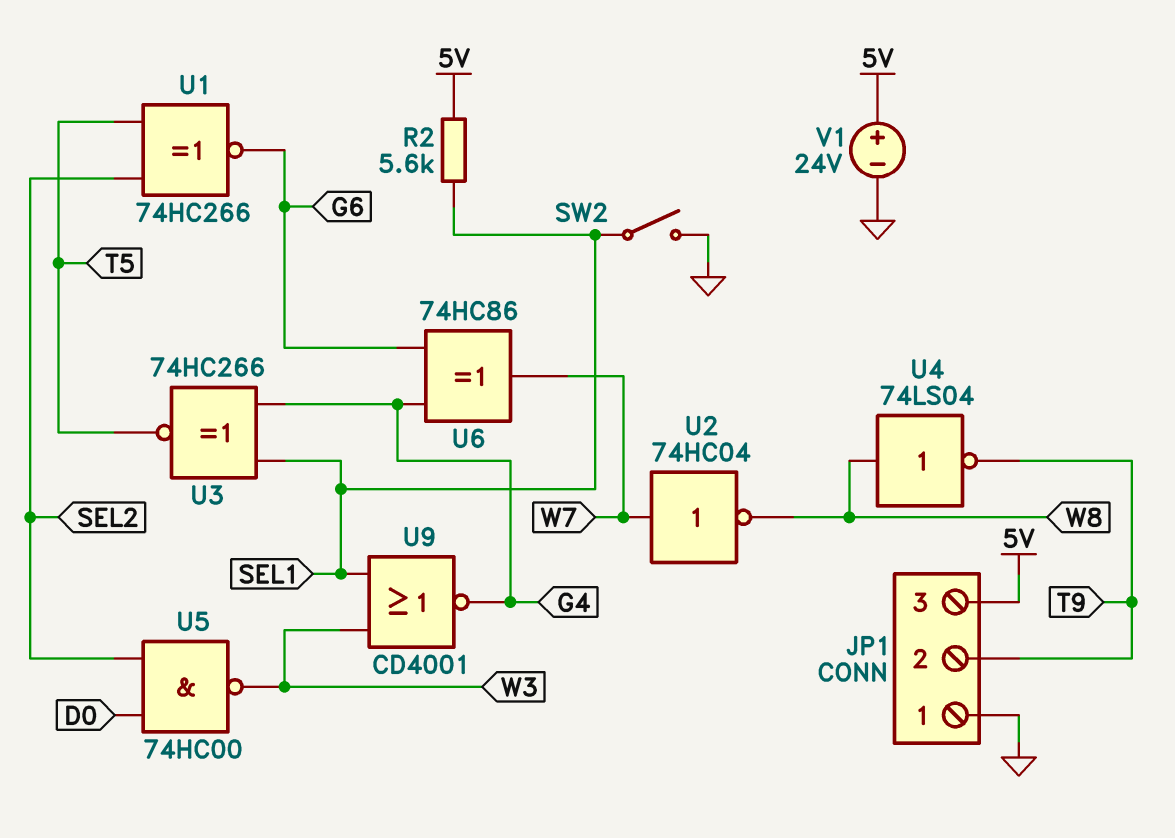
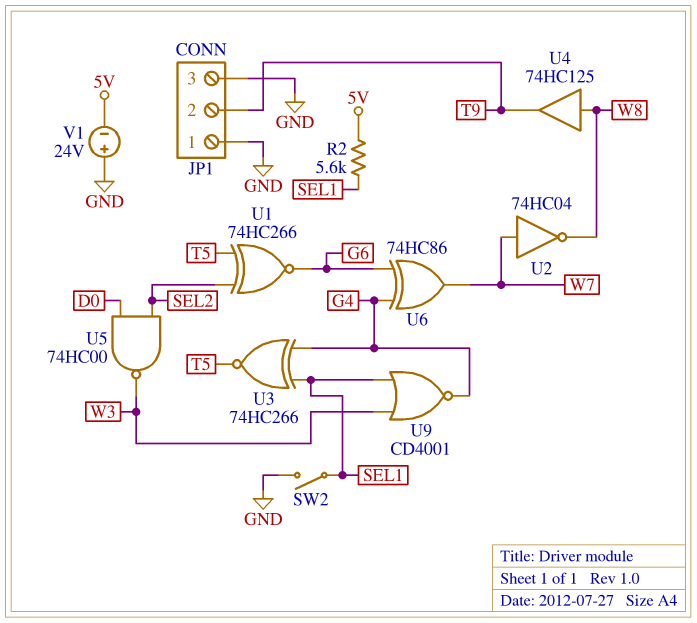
JP1 pin 3: 5V -> GND
U4: NOT 74LS04 (in W8, out T9) -> buffer 74HC125 (in W8, out T9)
V1: 24V (plus 5V, minus GND) -> 24V (plus GND, minus 5V)

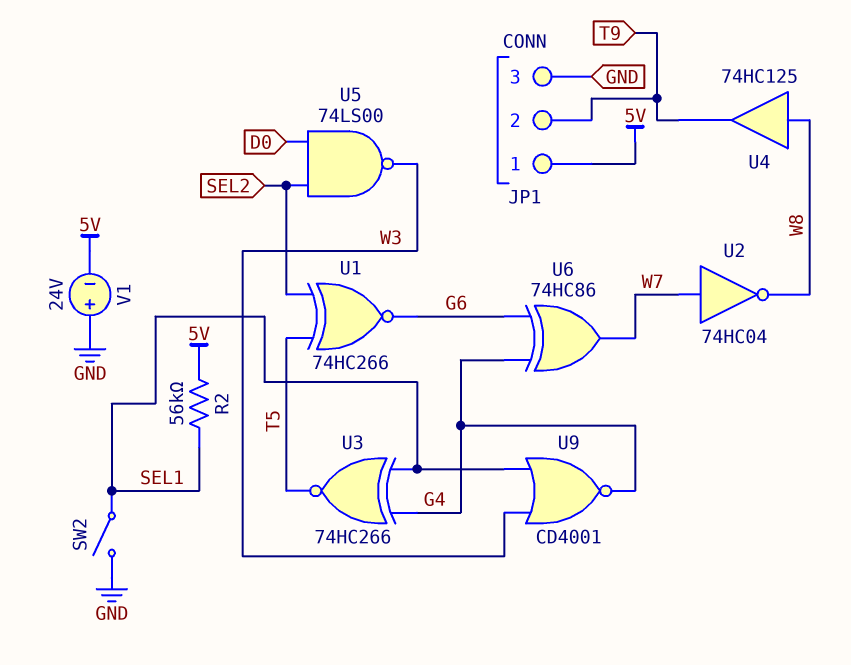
JP1 pin 1: GND -> 5V
R2: 5.6k (5V, SEL1) -> 56k (5V, SEL1)
U5: NAND 74HC00 (in D0, in SEL2, out W3) -> NAND 74LS00 (in D0, in SEL2, out W3)

